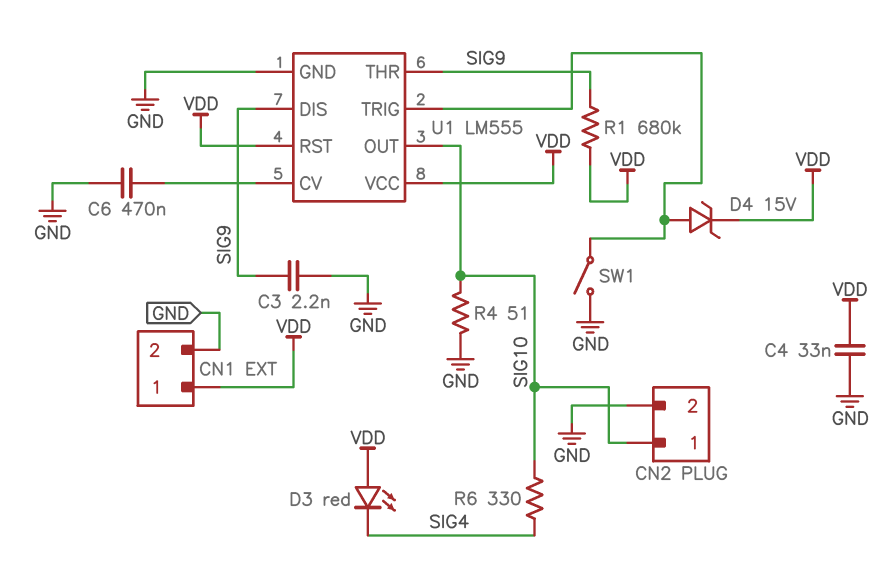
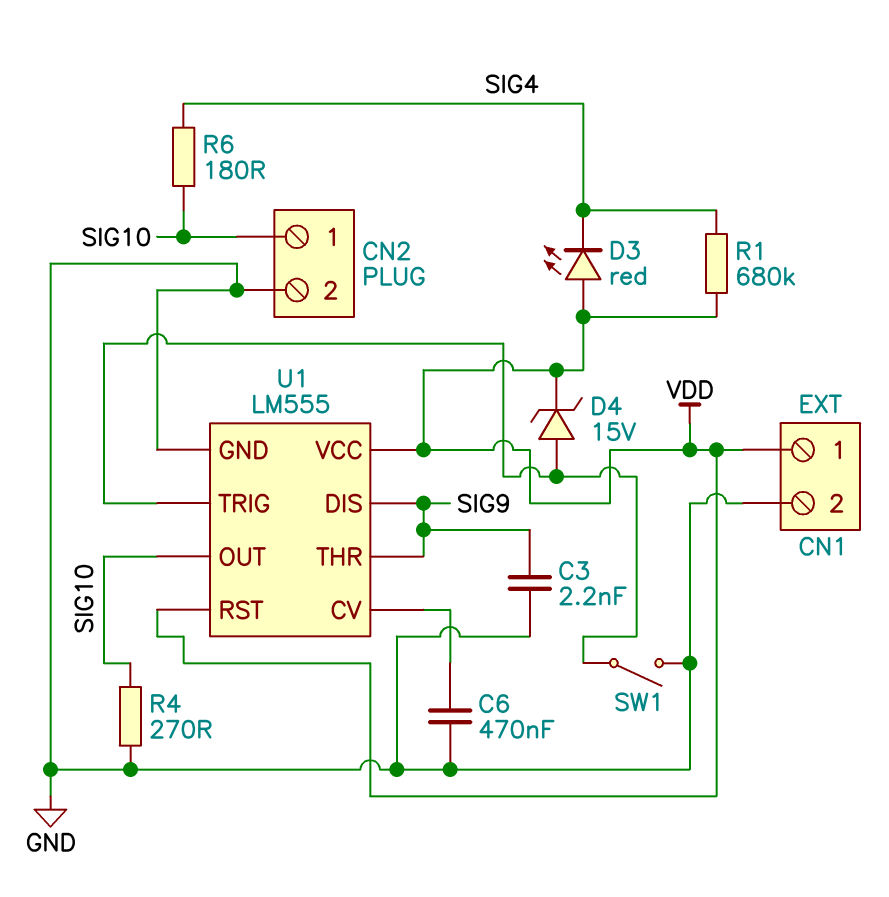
C4: 33nF (GND, VDD) -> none
R1: 680k (SIG9, VDD) -> 680k (SIG4, VDD)
R4: 51 (GND, SIG10) -> 270 (GND, SIG10)
R6: 330 (SIG4, SIG10) -> 180 (SIG4, SIG10)

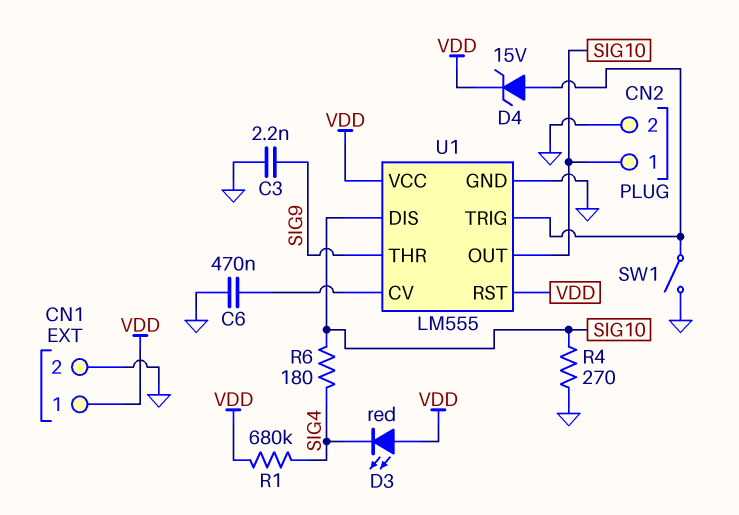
U1 pin DIS: SIG9 -> SIG10

